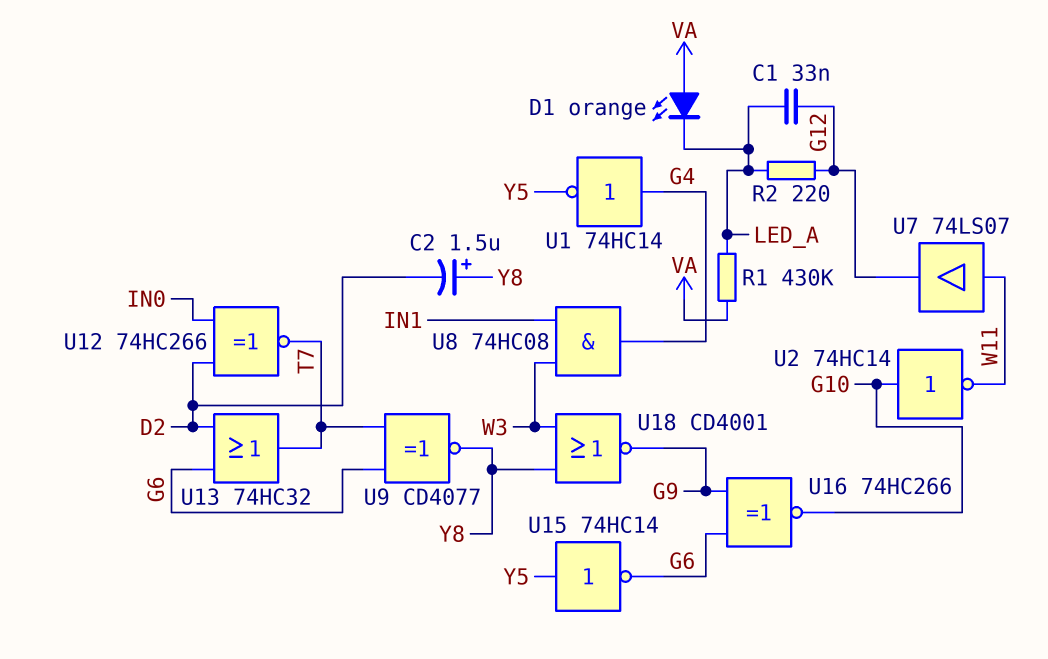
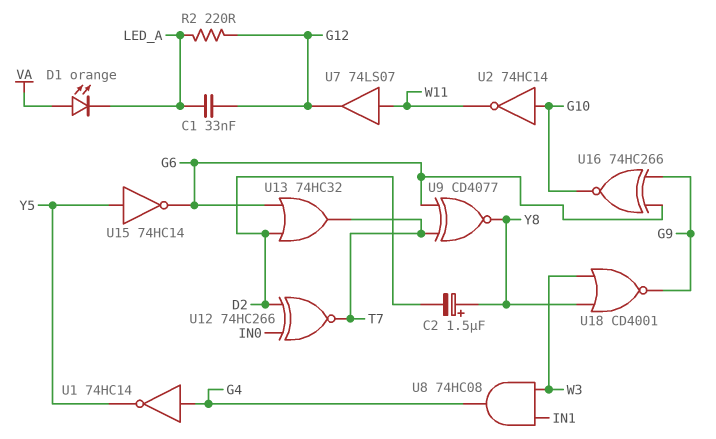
R1: 430k (LED_A, VA) -> none

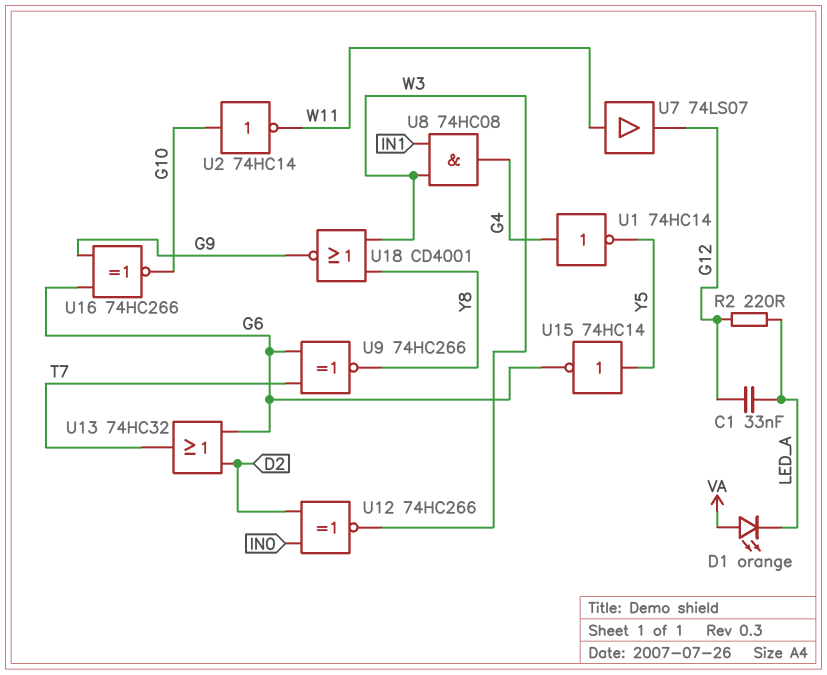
C2: 1.5uF (plus Y8, minus D2) -> none
U9: XNOR CD4077 (in G6, in T7, out Y8) -> XNOR 74HC266 (in G6, in T7, out Y8)
U12: XNOR 74HC266 (in D2, in IN0, out T7) -> XNOR 74HC266 (in D2, in IN0, out W3)

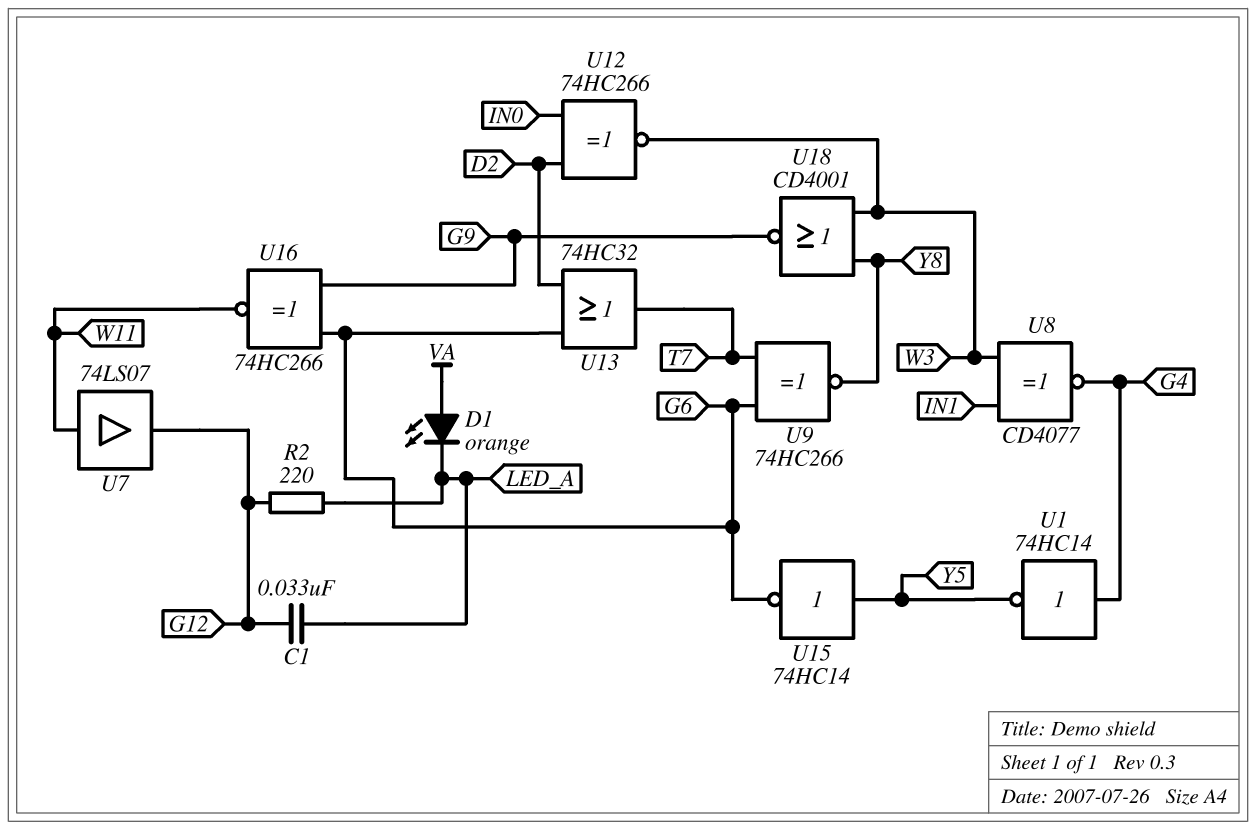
U2: NOT 74HC14 (in G10, out W11) -> none
U8: AND 74HC08 (in IN1, in W3, out G4) -> XNOR CD4077 (in IN1, in W3, out G4)
U16: XNOR 74HC266 (in G6, in G9, out G10) -> XNOR 74HC266 (in G6, in G9, out W11)

